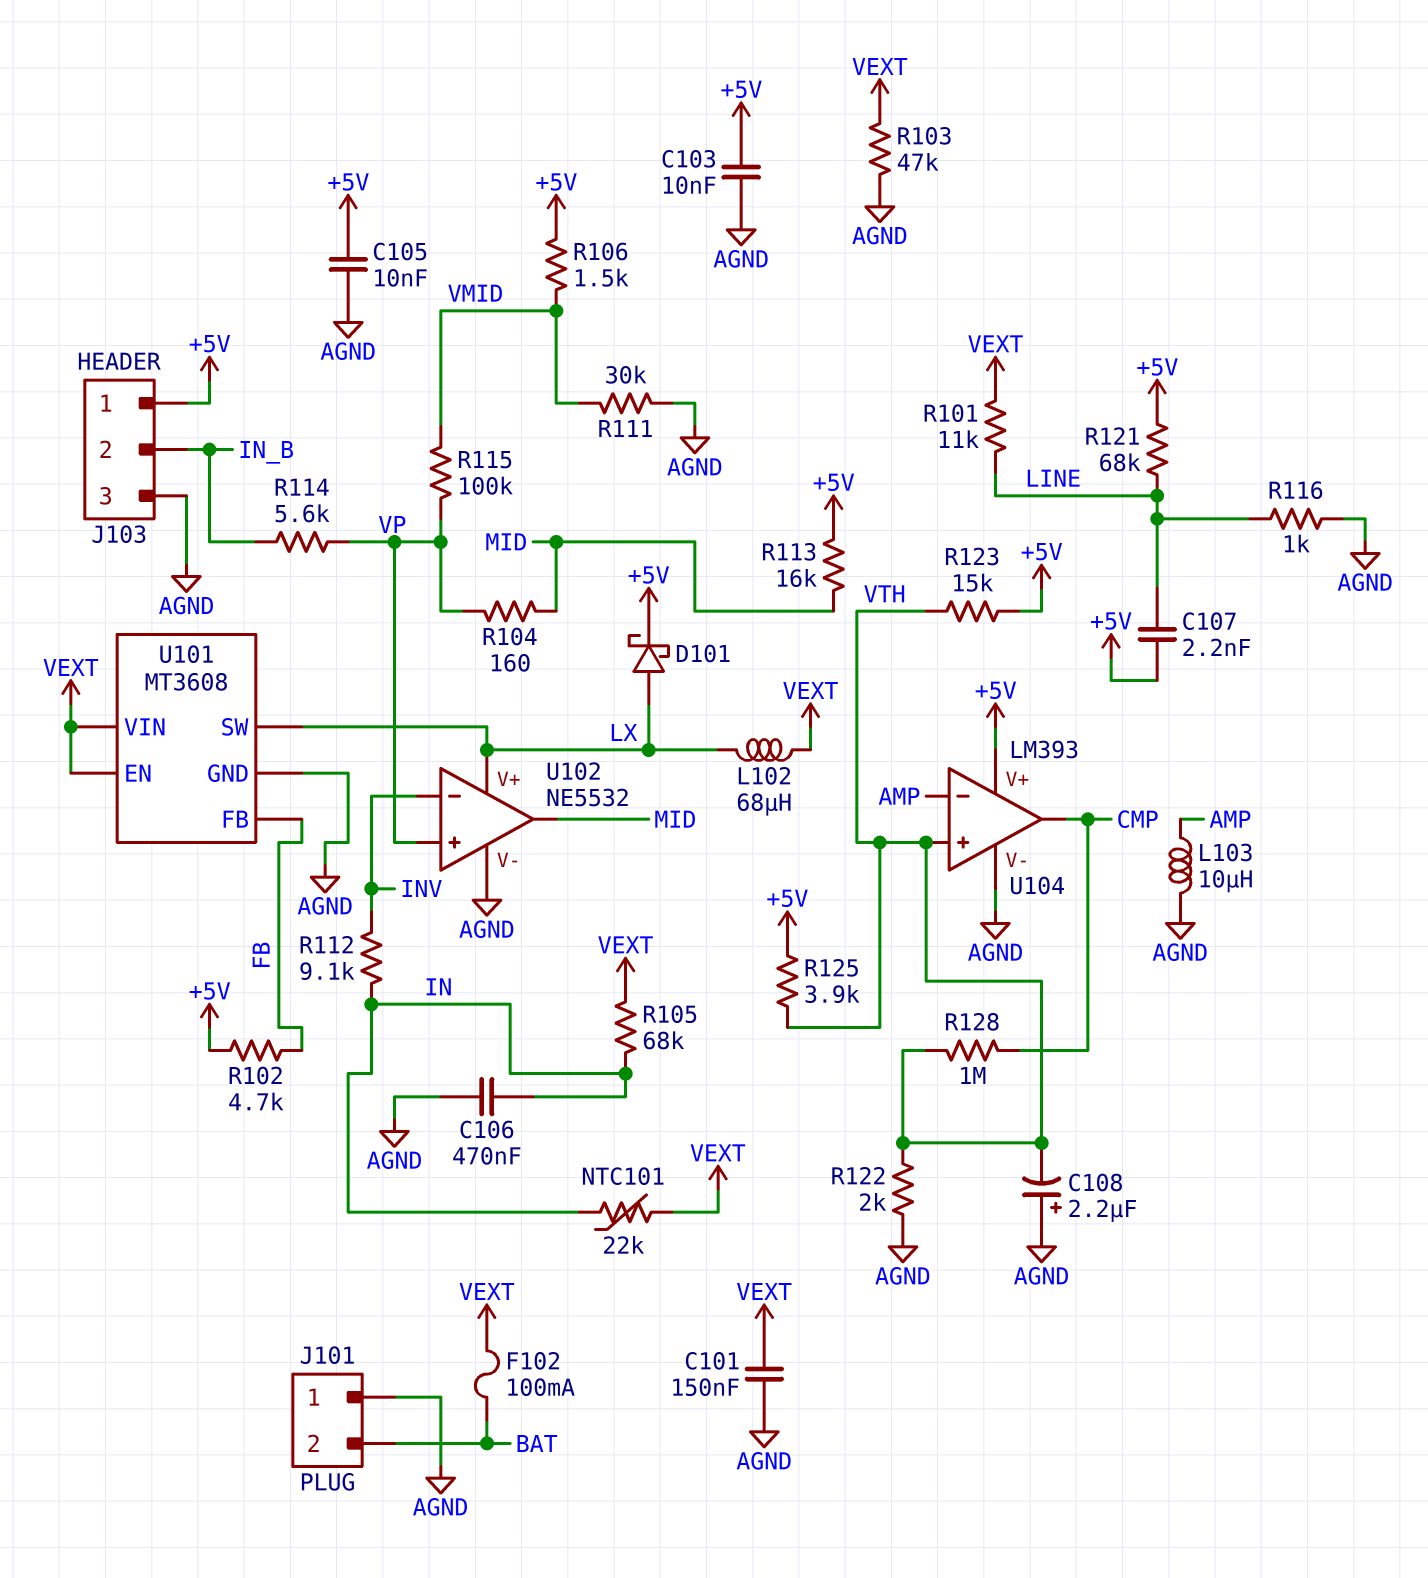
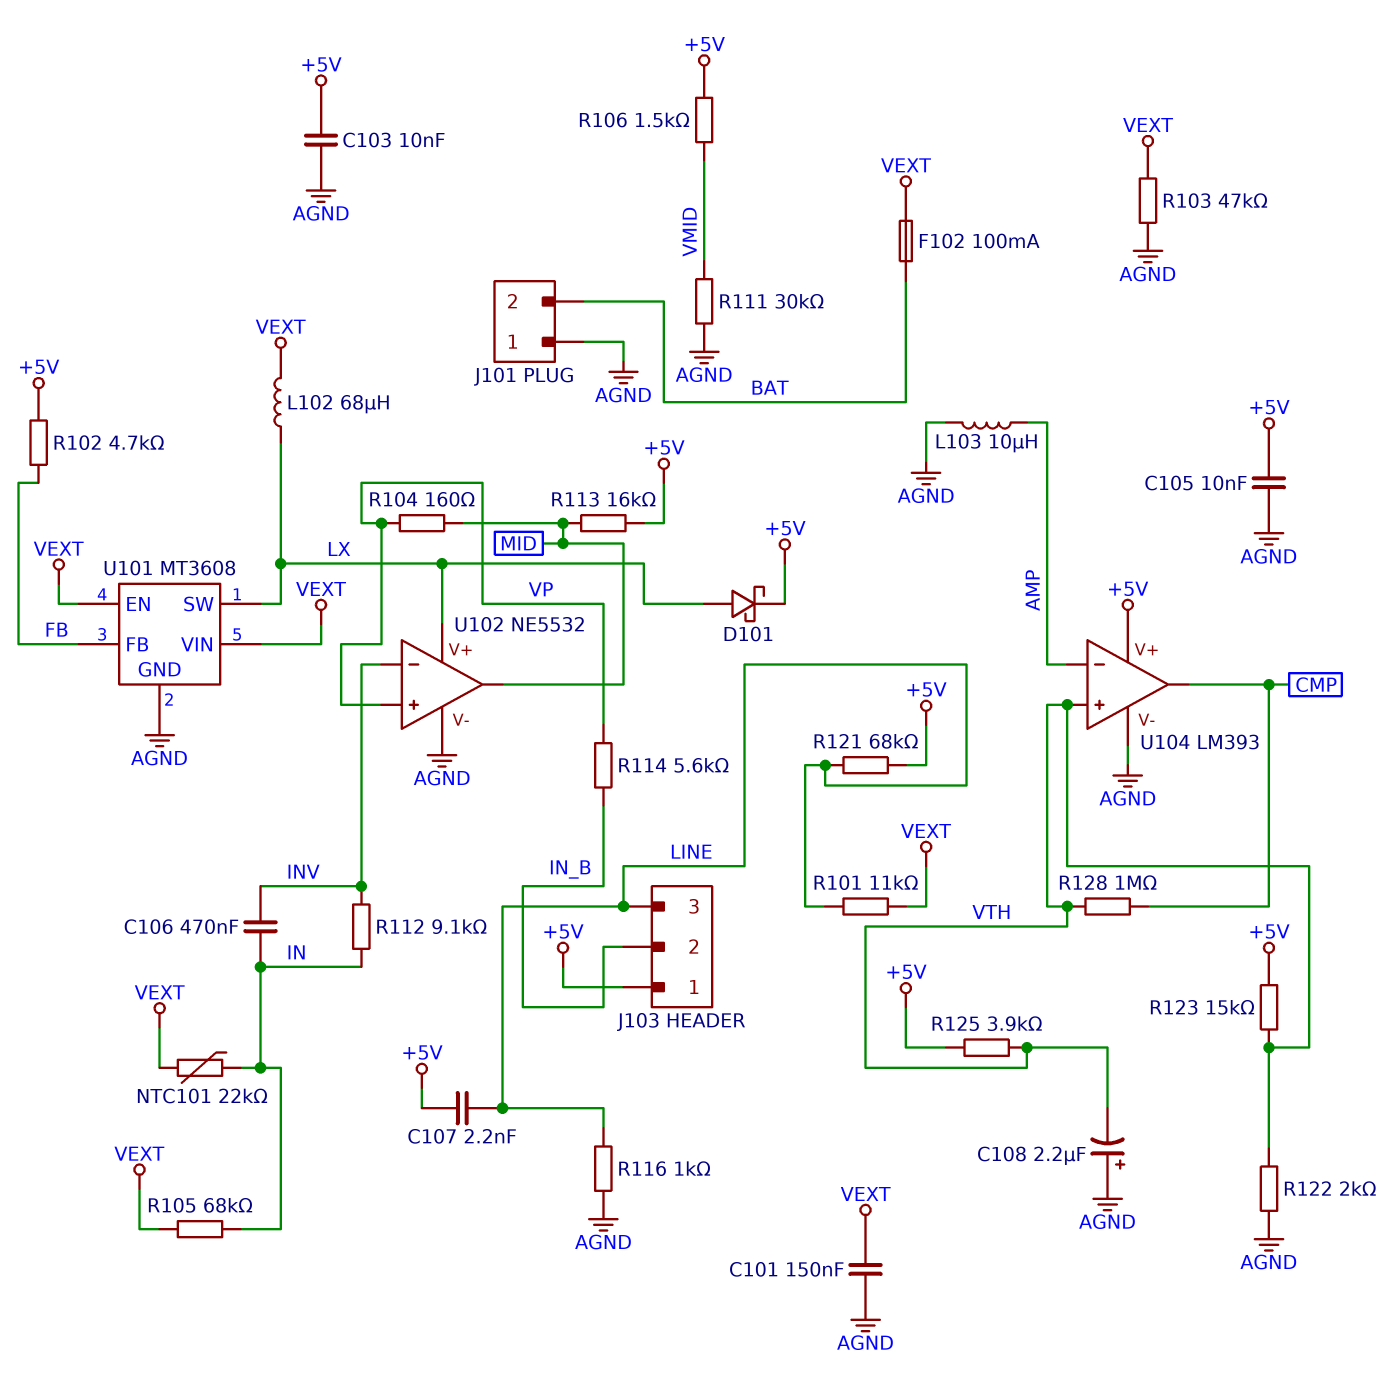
C106: 470nF (AGND, IN) -> 470nF (IN, INV)
J103 pin 3: AGND -> LINE
R115: 100k (VMID, VP) -> none

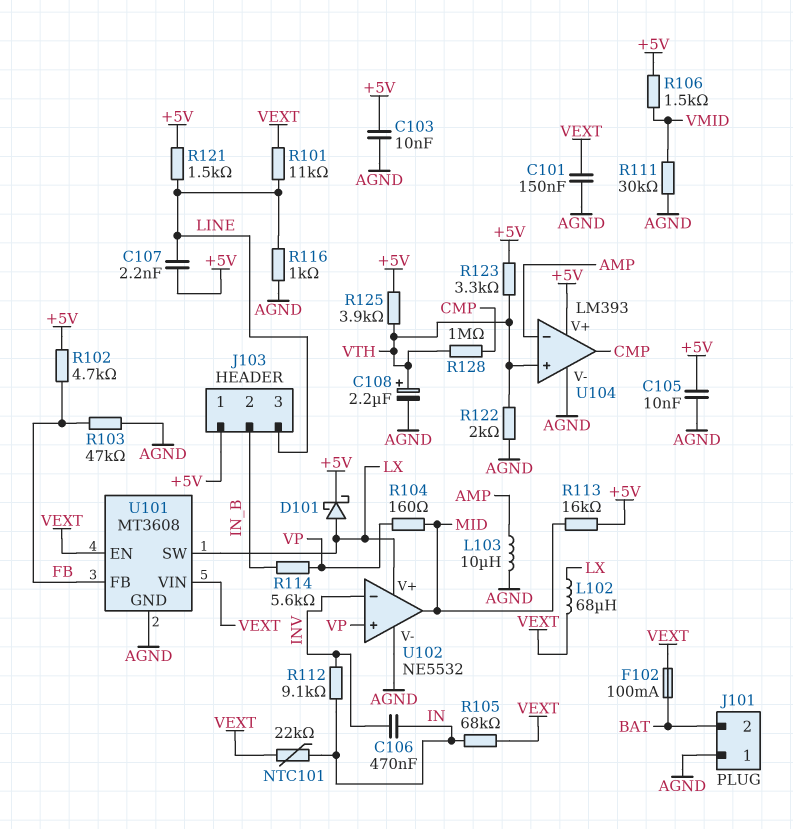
C108: 2.2uF (plus AGND, minus VTH) -> 2.2uF (plus VTH, minus AGND)
R103: 47k (AGND, VEXT) -> 47k (AGND, FB)
R121: 68k (+5V, LINE) -> 1.5k (+5V, LINE)
R123: 15k (+5V, VTH) -> 3.3k (+5V, VTH)

